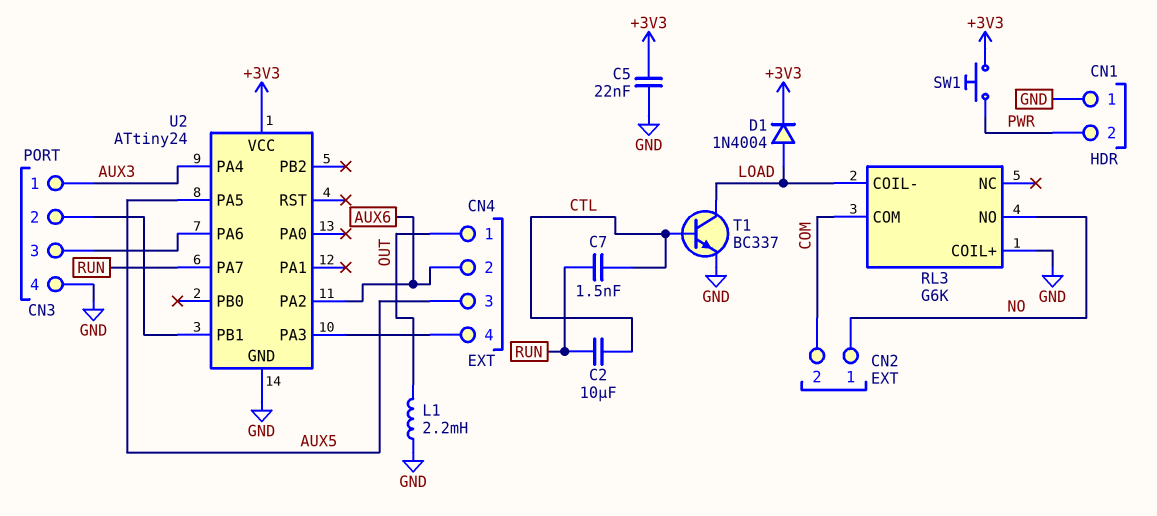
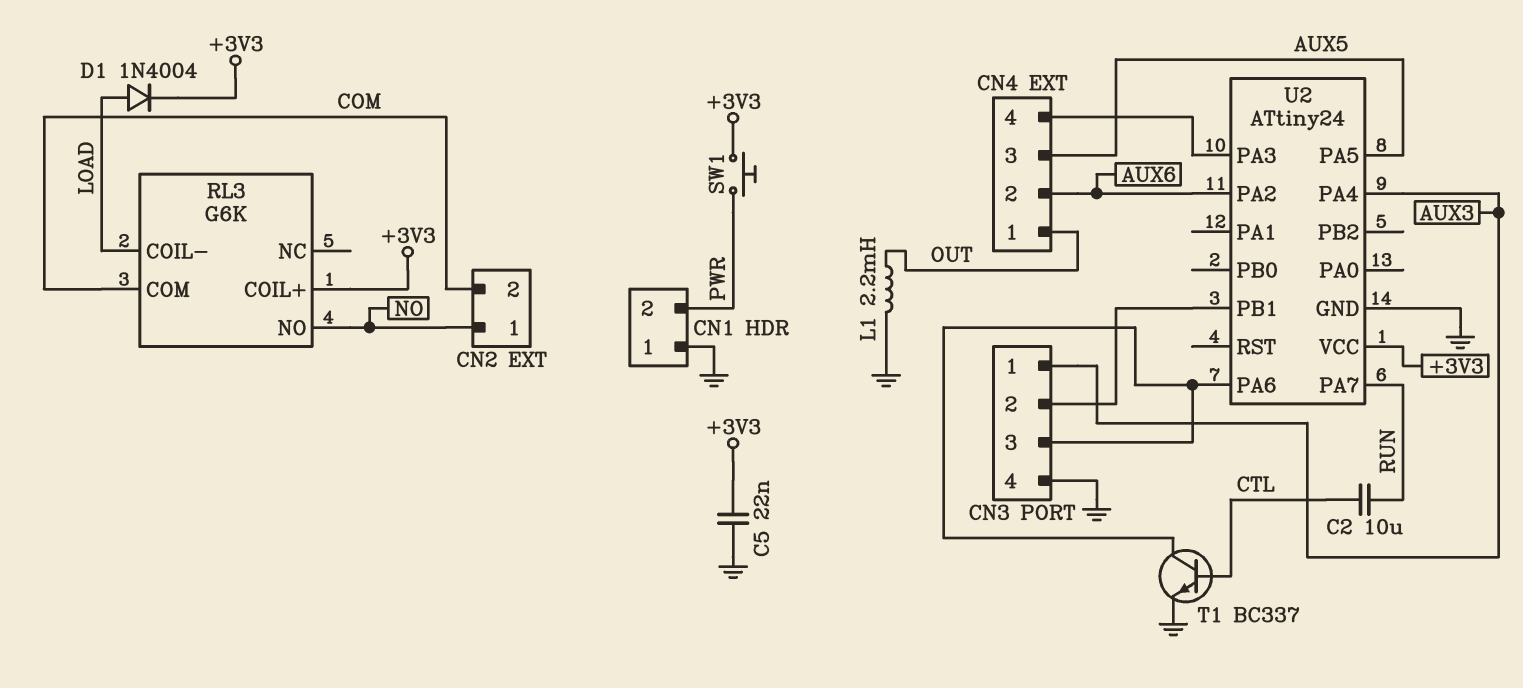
C7: 1.5nF (CTL, RUN) -> none
RL3 pin COIL+: GND -> +3V3
T1: NPN BC337 (B CTL, C LOAD, E GND) -> NPN BC337 (B CTL, C CN3/3, E GND)

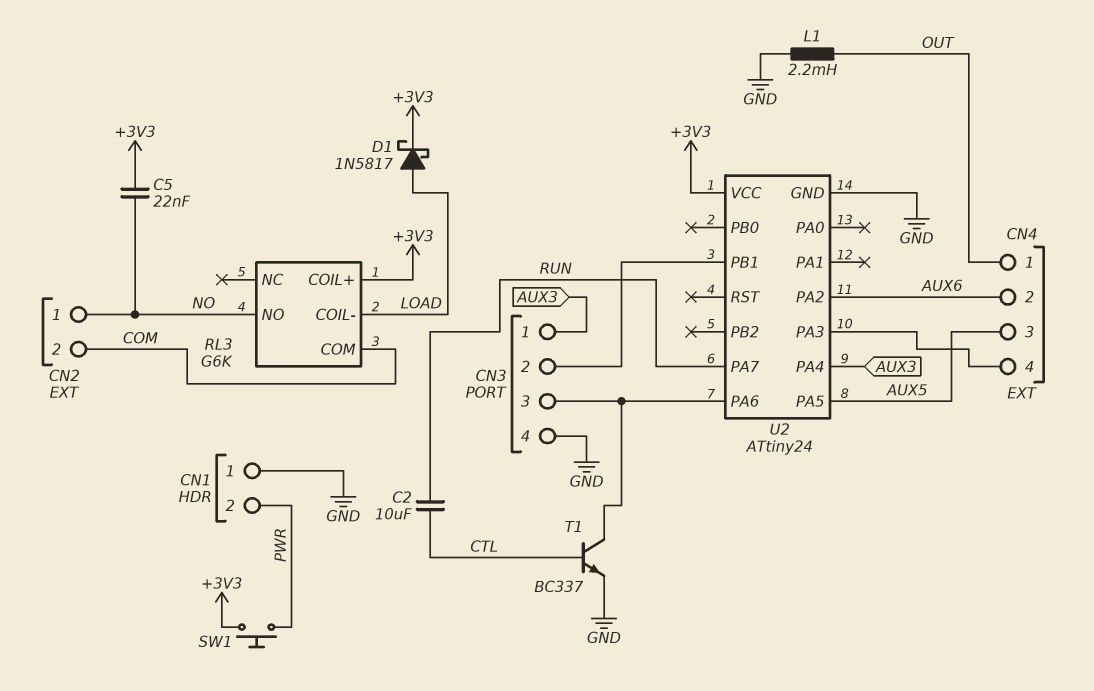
C5: 22nF (+3V3, GND) -> 22nF (+3V3, NO)
D1: diode 1N4004 (A LOAD, K +3V3) -> schottky 1N5817 (A LOAD, K +3V3)

